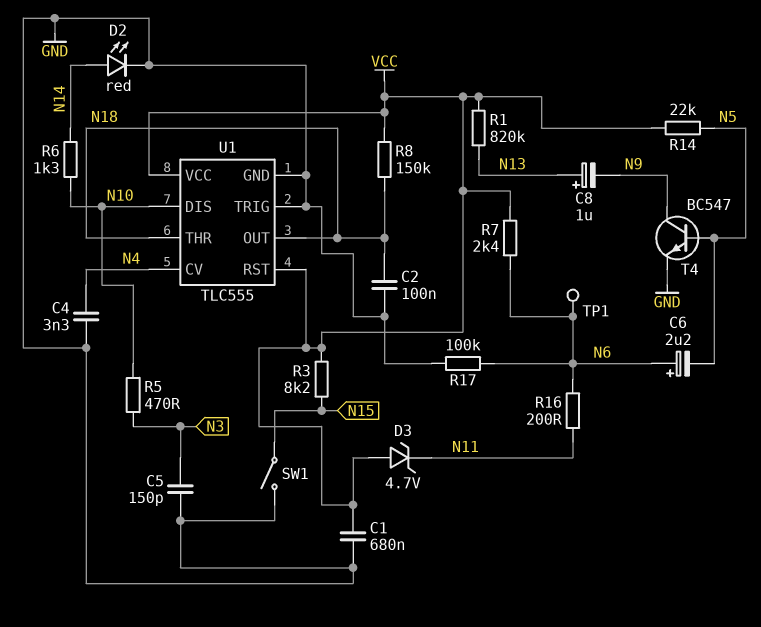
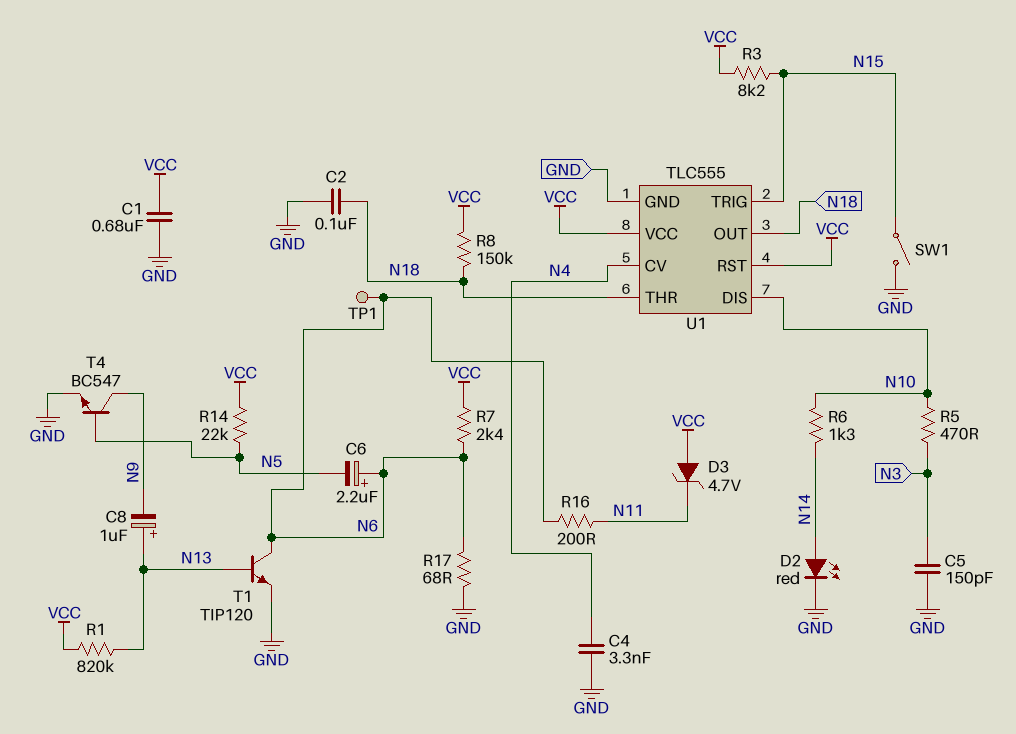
R17: 100k (GND, N6) -> 68 (GND, N6)
T1: none -> NPN TIP120 (B N13, C N6, E GND)
U1 pin TRIG: GND -> N15

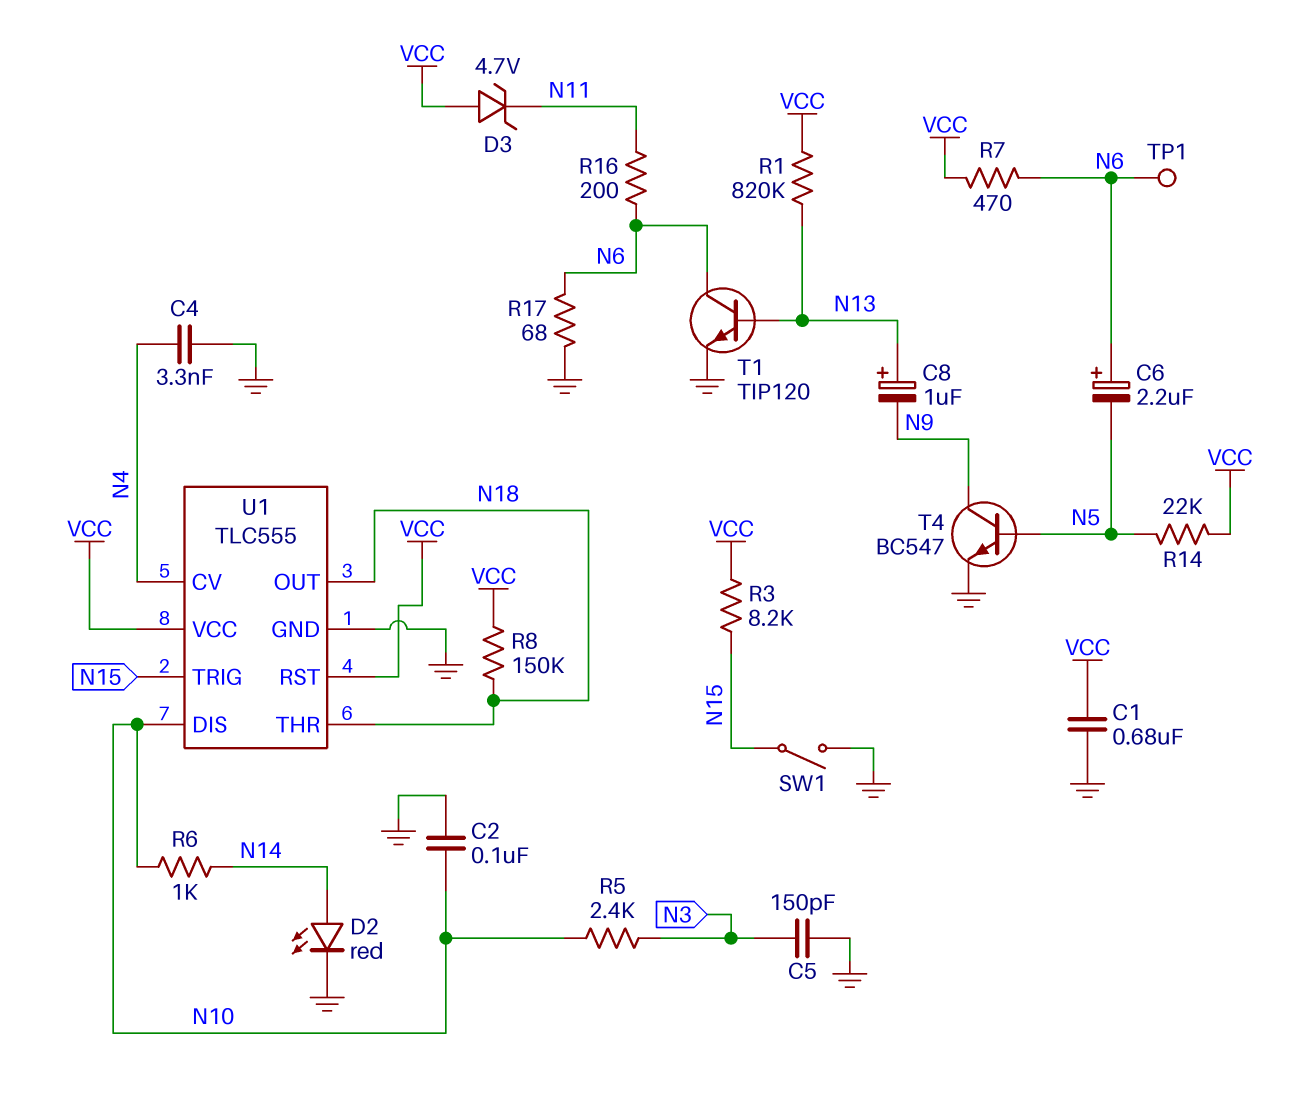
C2: 100nF (GND, N18) -> 100nF (GND, N10)
R5: 470 (N3, N10) -> 2.4k (N3, N10)
R6: 1.3k (N10, N14) -> 1k (N10, N14)
R7: 2.4k (N6, VCC) -> 470 (N6, VCC)

